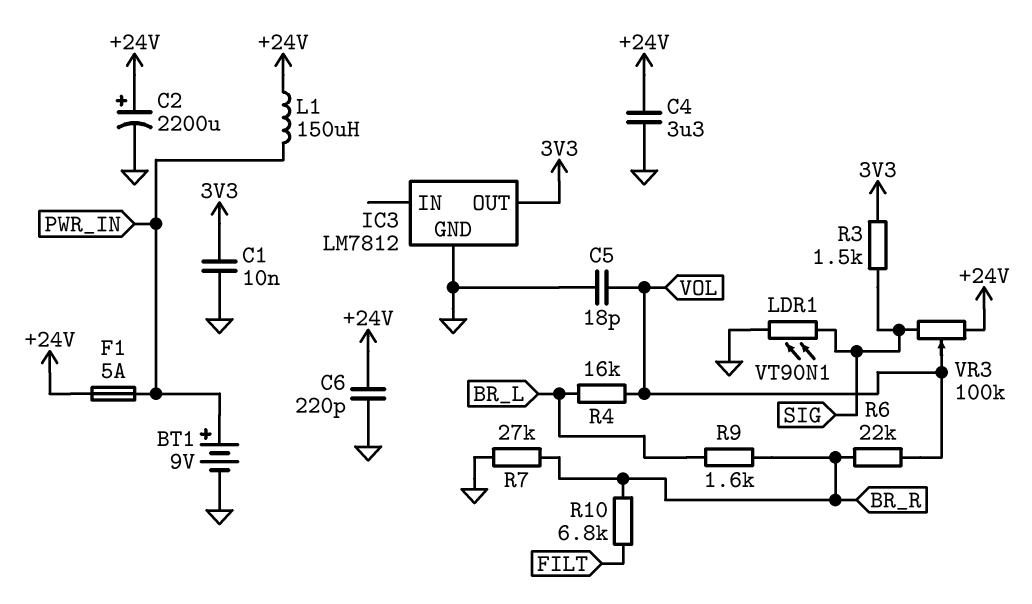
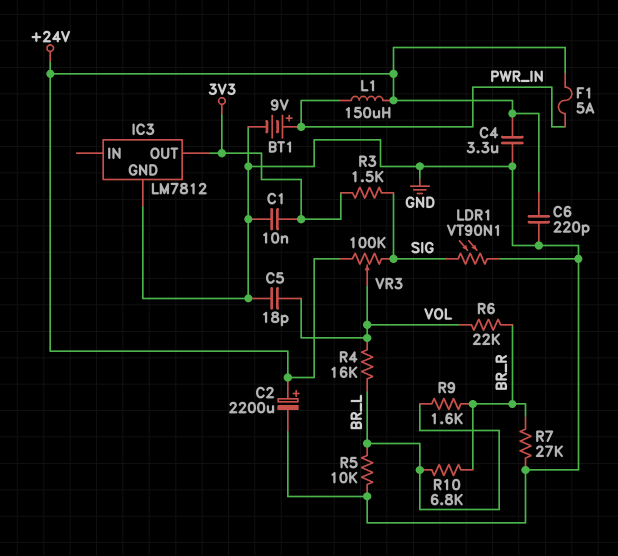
R5: none -> 10k (BR_L, GND)
R10: 6.8k (BR_R, FILT) -> 6.8k (BR_L, BR_R)

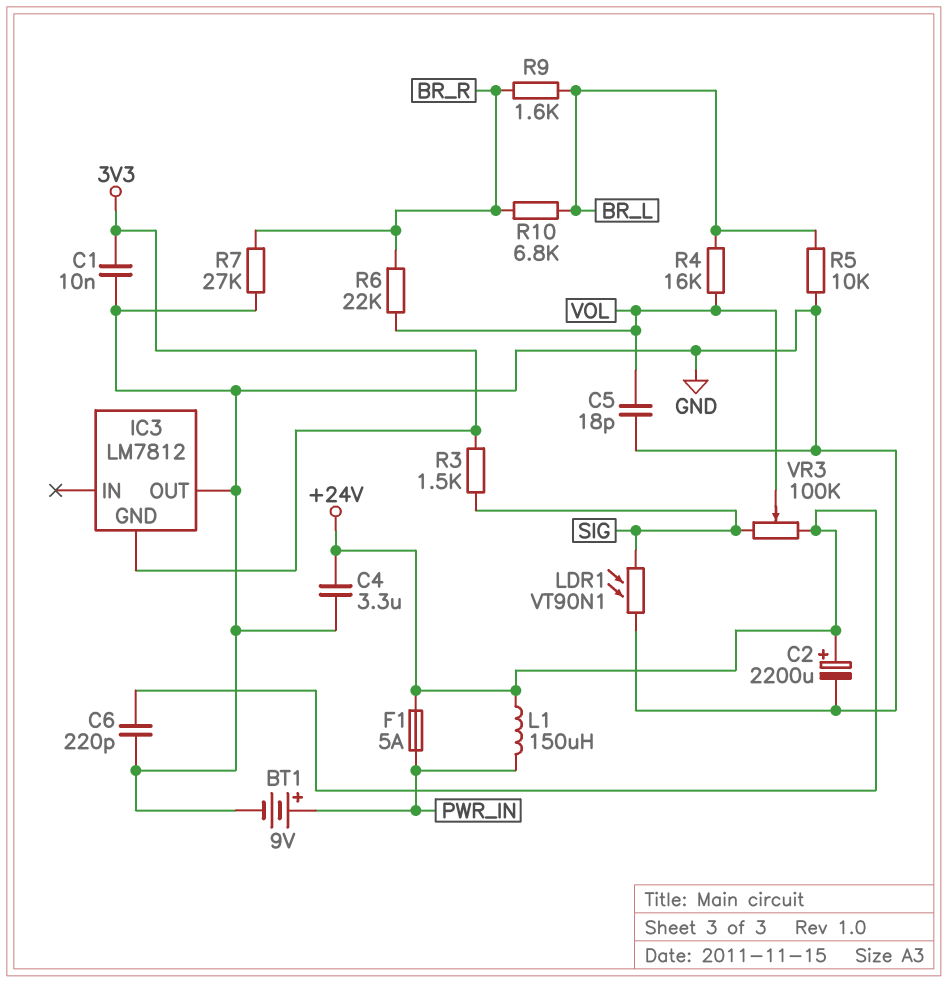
IC3 pin GND: GND -> 3V3
IC3 pin OUT: 3V3 -> GND

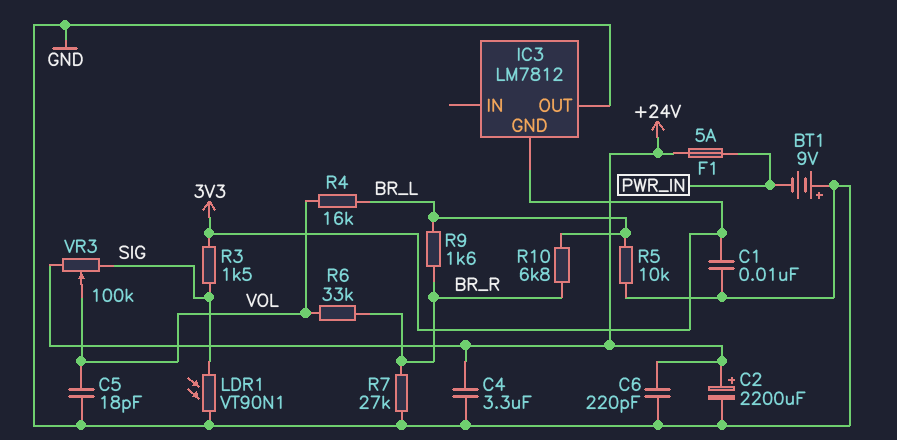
BT1: 9V (plus PWR_IN, minus GND) -> 9V (plus GND, minus PWR_IN)
L1: 150uH (+24V, PWR_IN) -> none
R6: 22k (BR_R, VOL) -> 33k (BR_R, VOL)

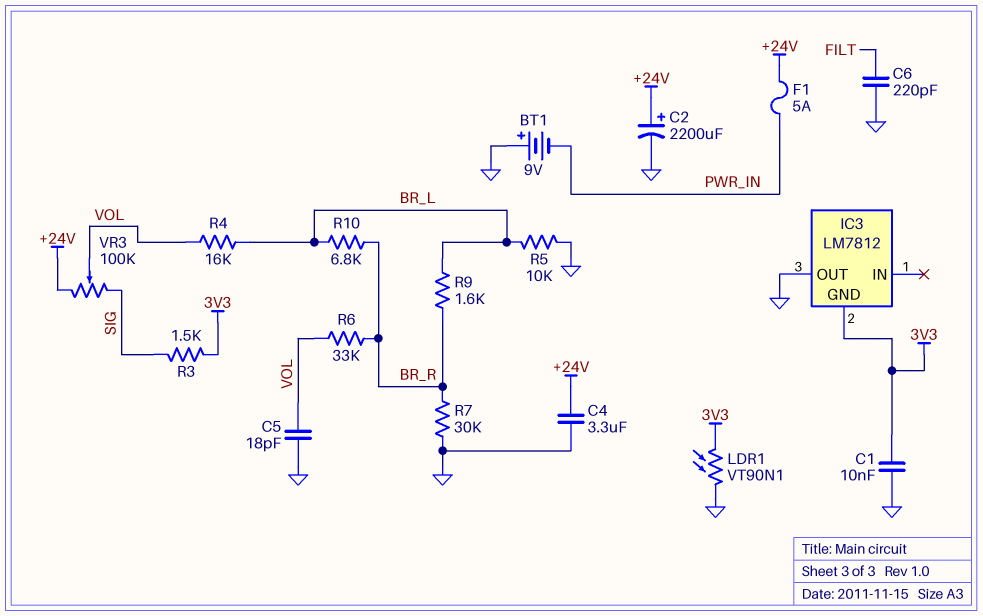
C6: 220pF (+24V, GND) -> 220pF (FILT, GND)
LDR1: VT90N1 (GND, SIG) -> VT90N1 (3V3, GND)
R7: 27k (BR_R, GND) -> 30k (BR_R, GND)

